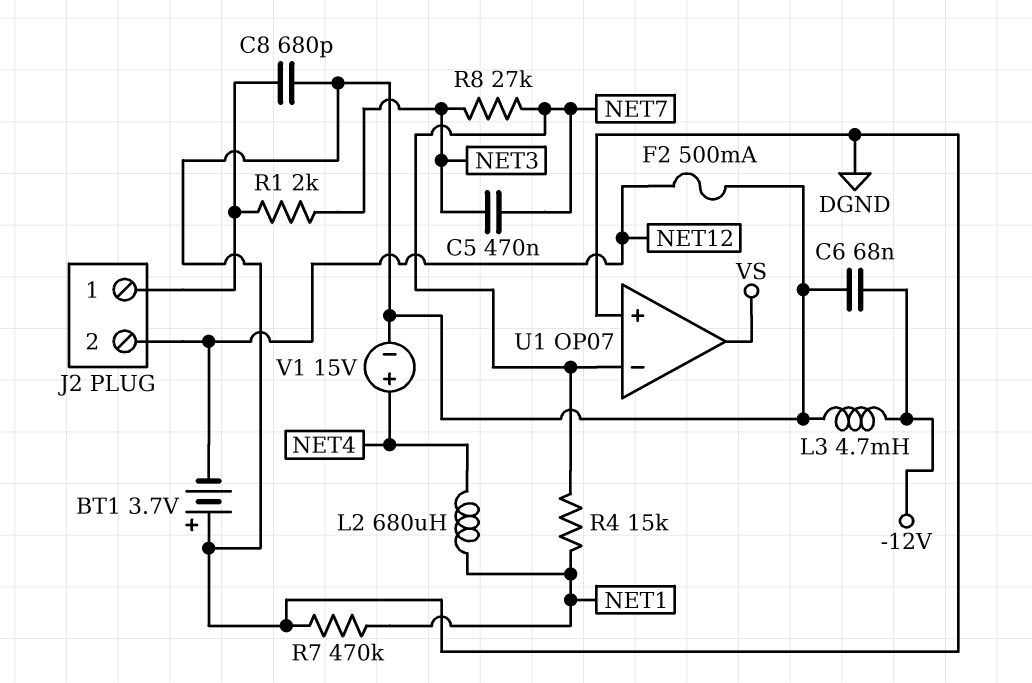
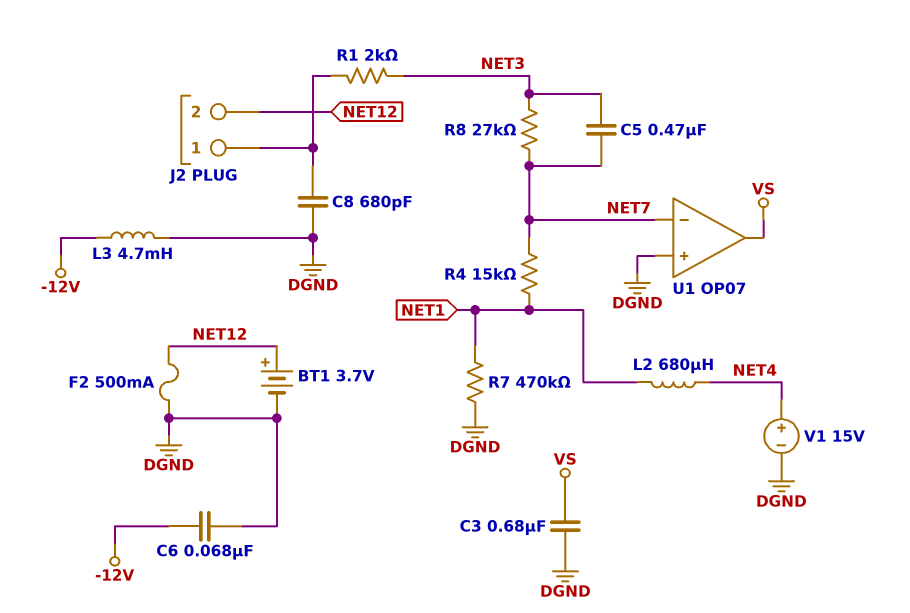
BT1: 3.7V (plus DGND, minus NET12) -> 3.7V (plus NET12, minus DGND)
C3: none -> 680nF (DGND, VS)

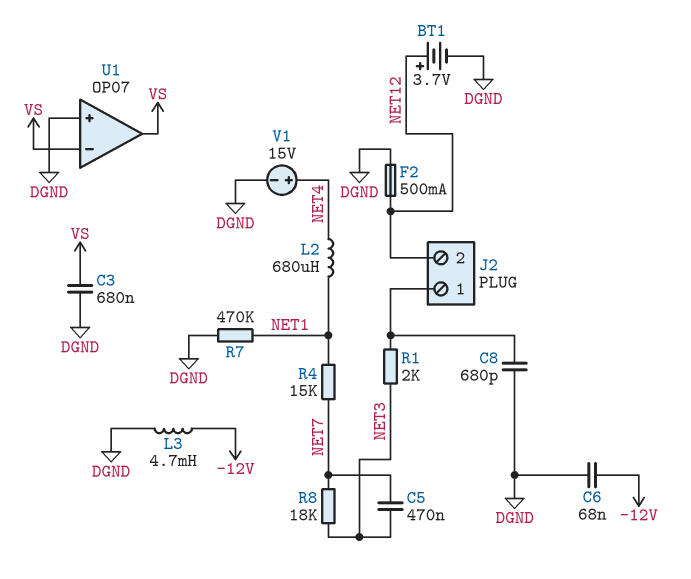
R8: 27k (NET3, NET7) -> 18k (NET3, NET7)
U1 pin in-: NET7 -> VS

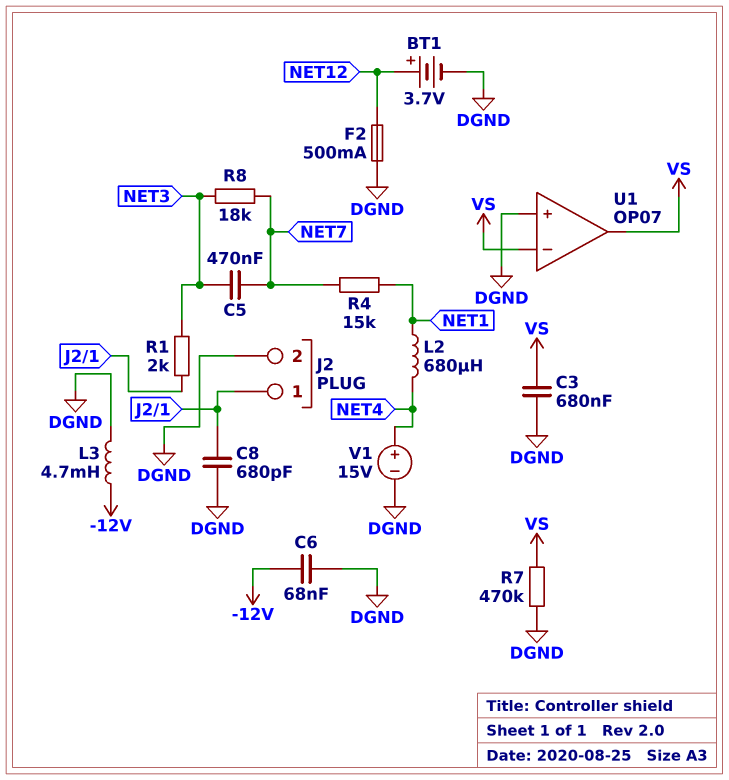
J2 pin 2: NET12 -> DGND
R7: 470k (DGND, NET1) -> 470k (DGND, VS)

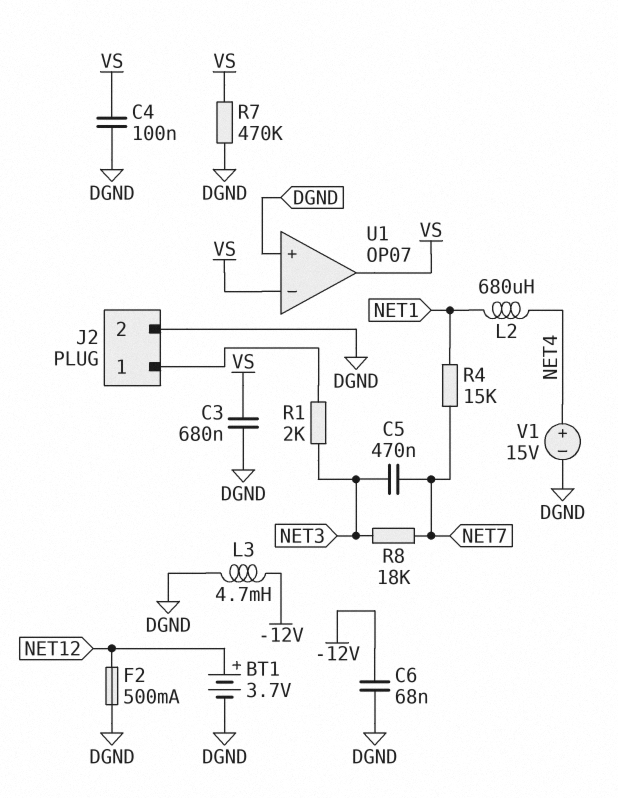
C4: none -> 100nF (DGND, VS)
C8: 680pF (DGND, J2/1) -> none

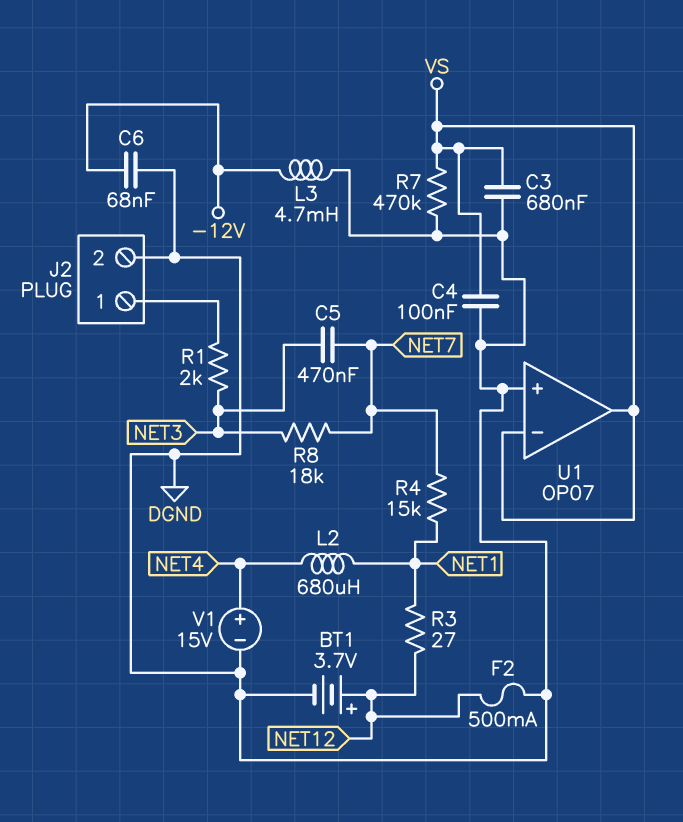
R3: none -> 27 (NET1, NET12)

